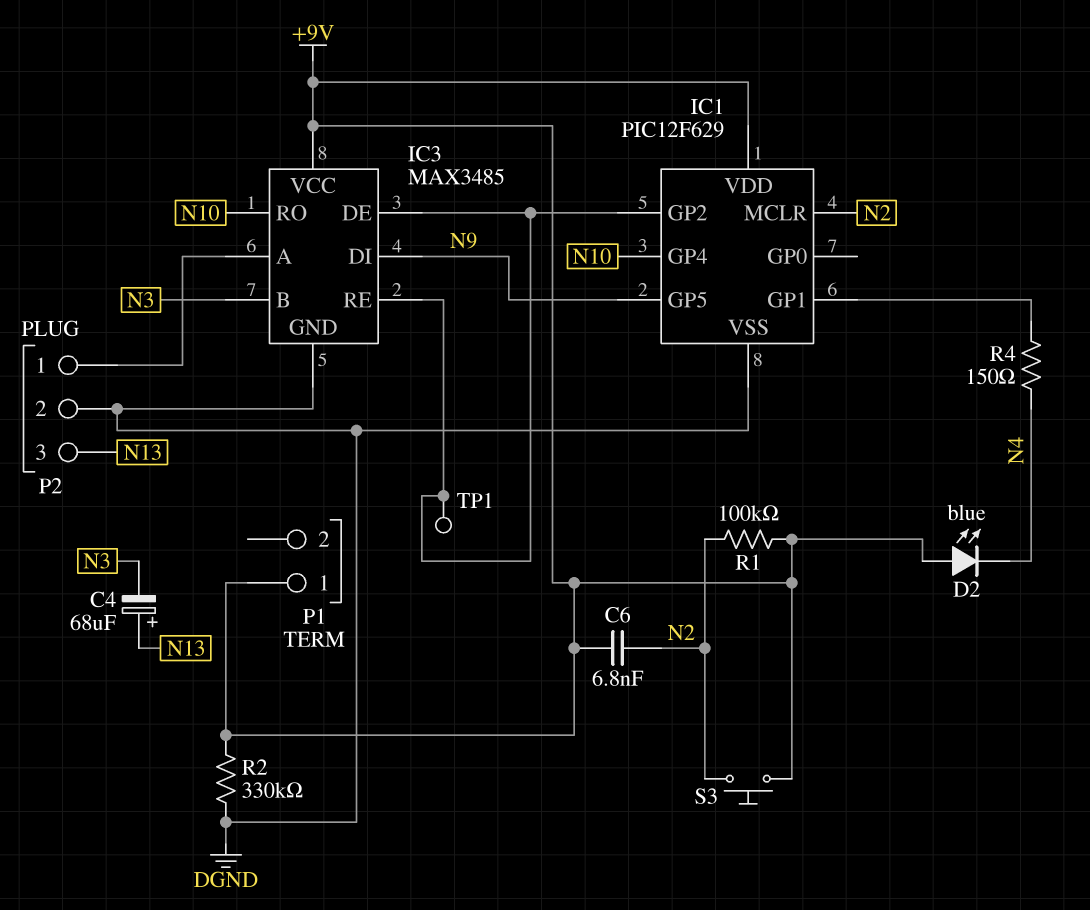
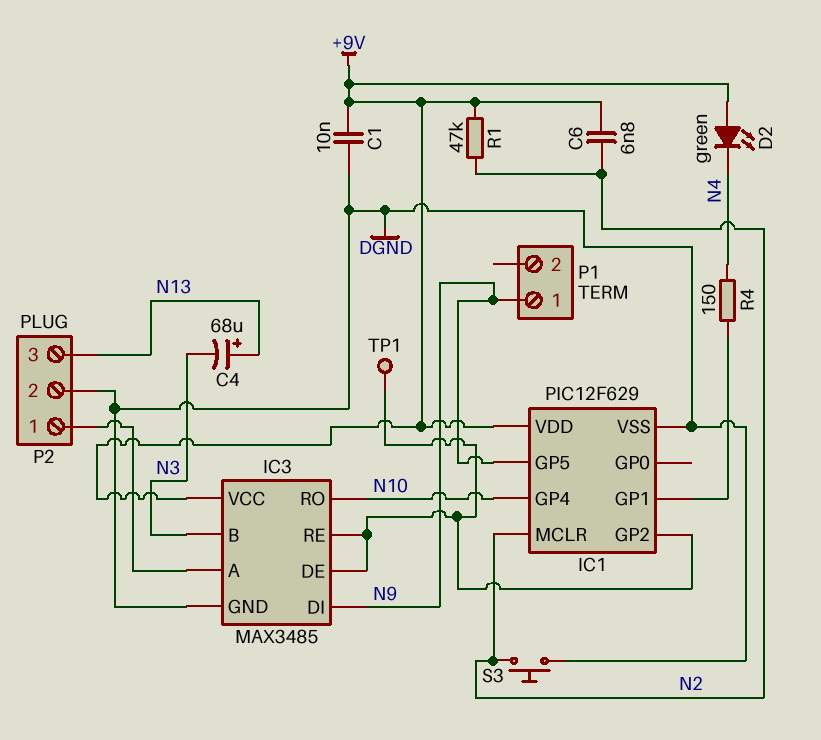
C1: none -> 10nF (+9V, DGND)
D2: LED blue (A +9V, K N4) -> LED green (A +9V, K N4)
P1 pin 1: +9V -> N9
R1: 100k (+9V, N2) -> 47k (+9V, N2)
R2: 330k (+9V, DGND) -> none
S3: button (+9V, N2) -> button (DGND, N2)

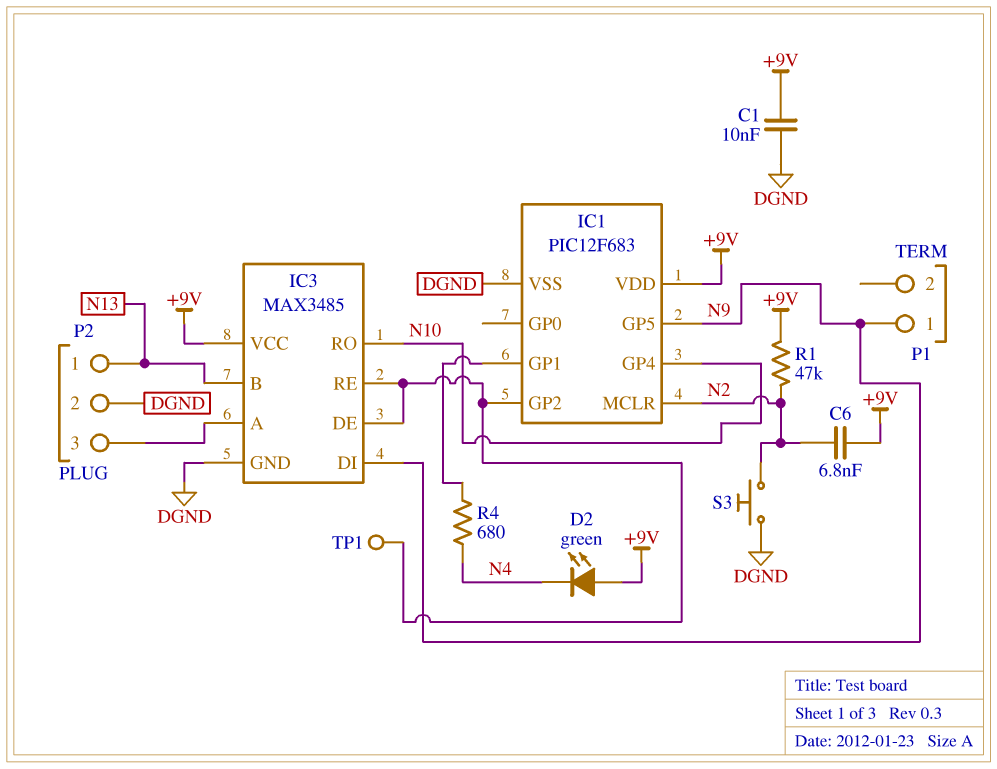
C4: 68uF (plus N13, minus N3) -> none
IC1: PIC12F629 -> PIC12F683
IC3 pin B: N3 -> N13
P2 pin 1: IC3/A -> N13
P2 pin 3: N13 -> IC3/A
R4: 150 (IC1/GP1, N4) -> 680 (IC1/GP1, N4)

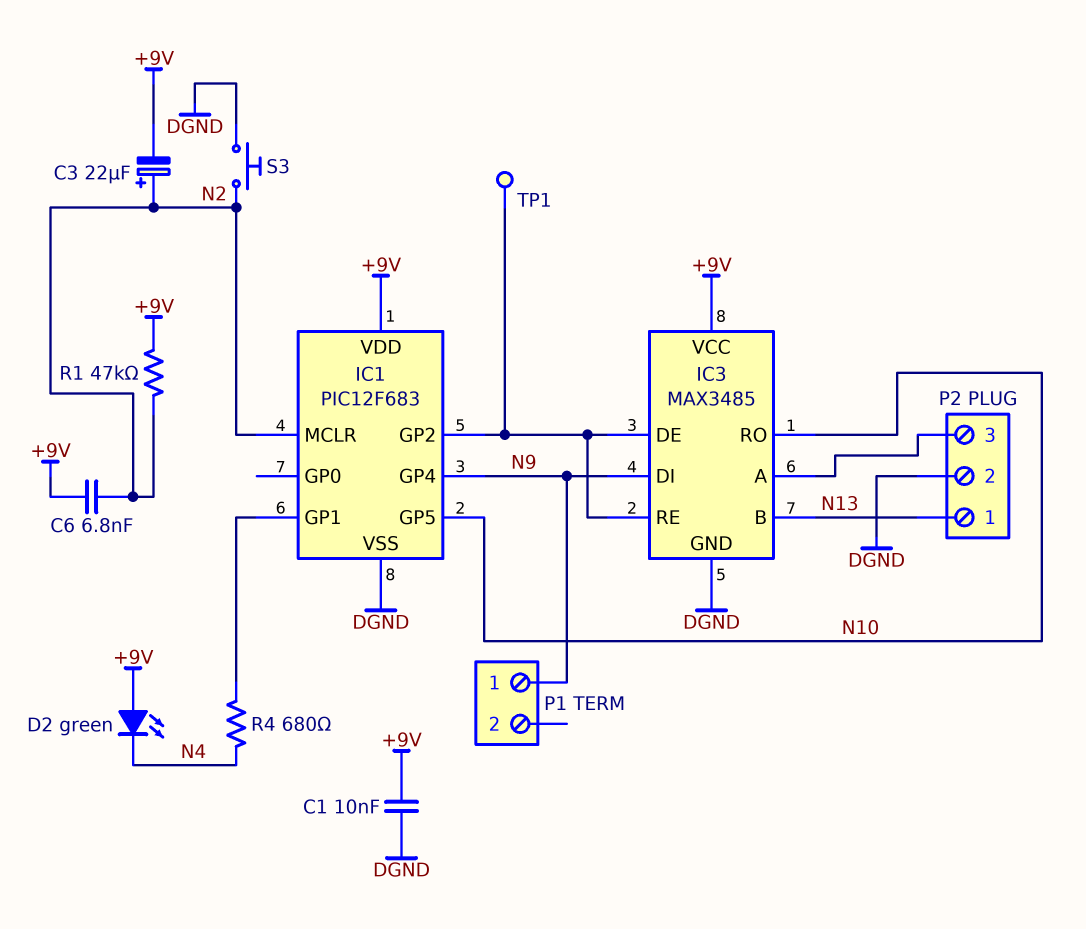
C3: none -> 22uF (plus N2, minus +9V)
IC1 pin GP4: N10 -> N9
IC1 pin GP5: N9 -> N10

